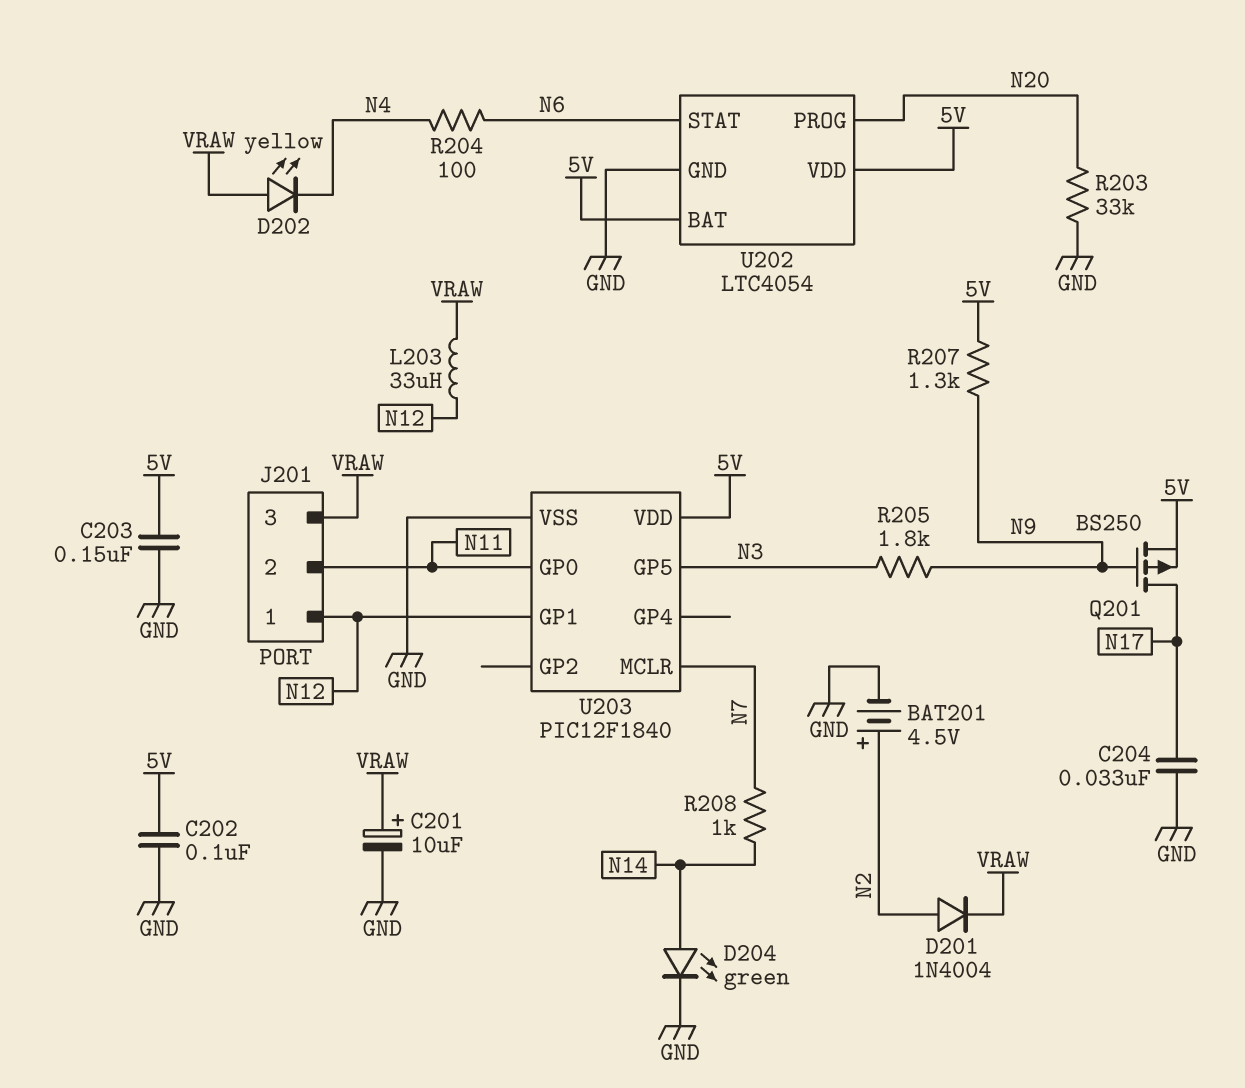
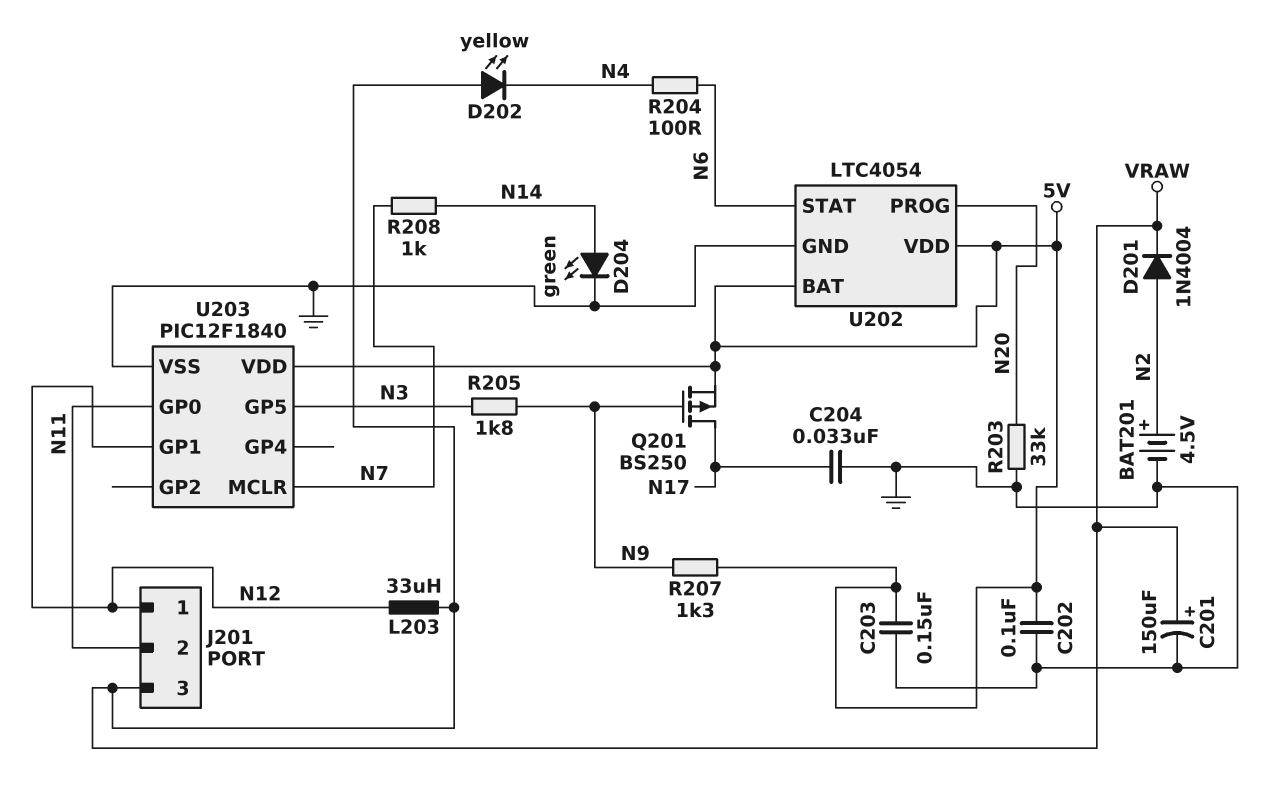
C201: 10uF (plus VRAW, minus GND) -> 150uF (plus VRAW, minus GND)

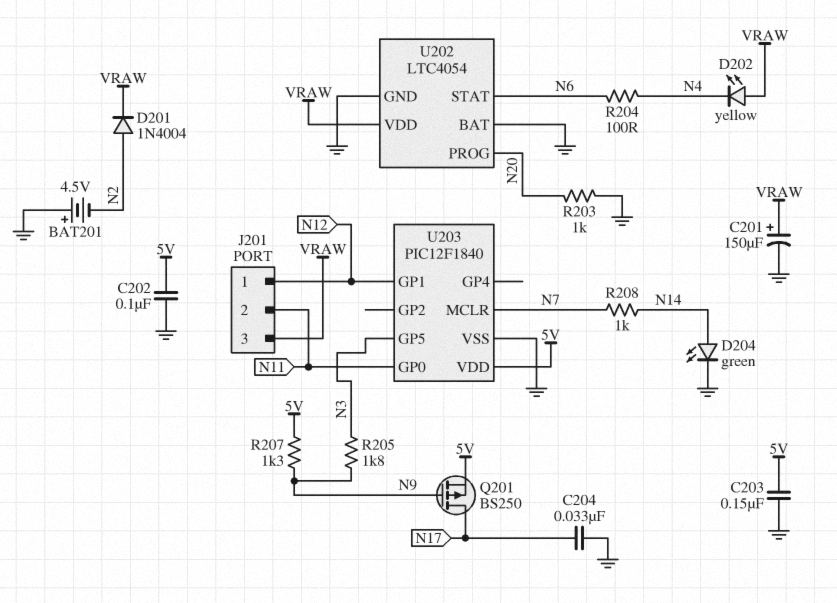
BAT201: 4.5V (plus N2, minus GND) -> 4.5V (plus GND, minus N2)
L203: 33uH (N12, VRAW) -> none
R203: 33k (GND, N20) -> 1k (GND, N20)
U202 pin BAT: 5V -> GND
U202 pin VDD: 5V -> VRAW

